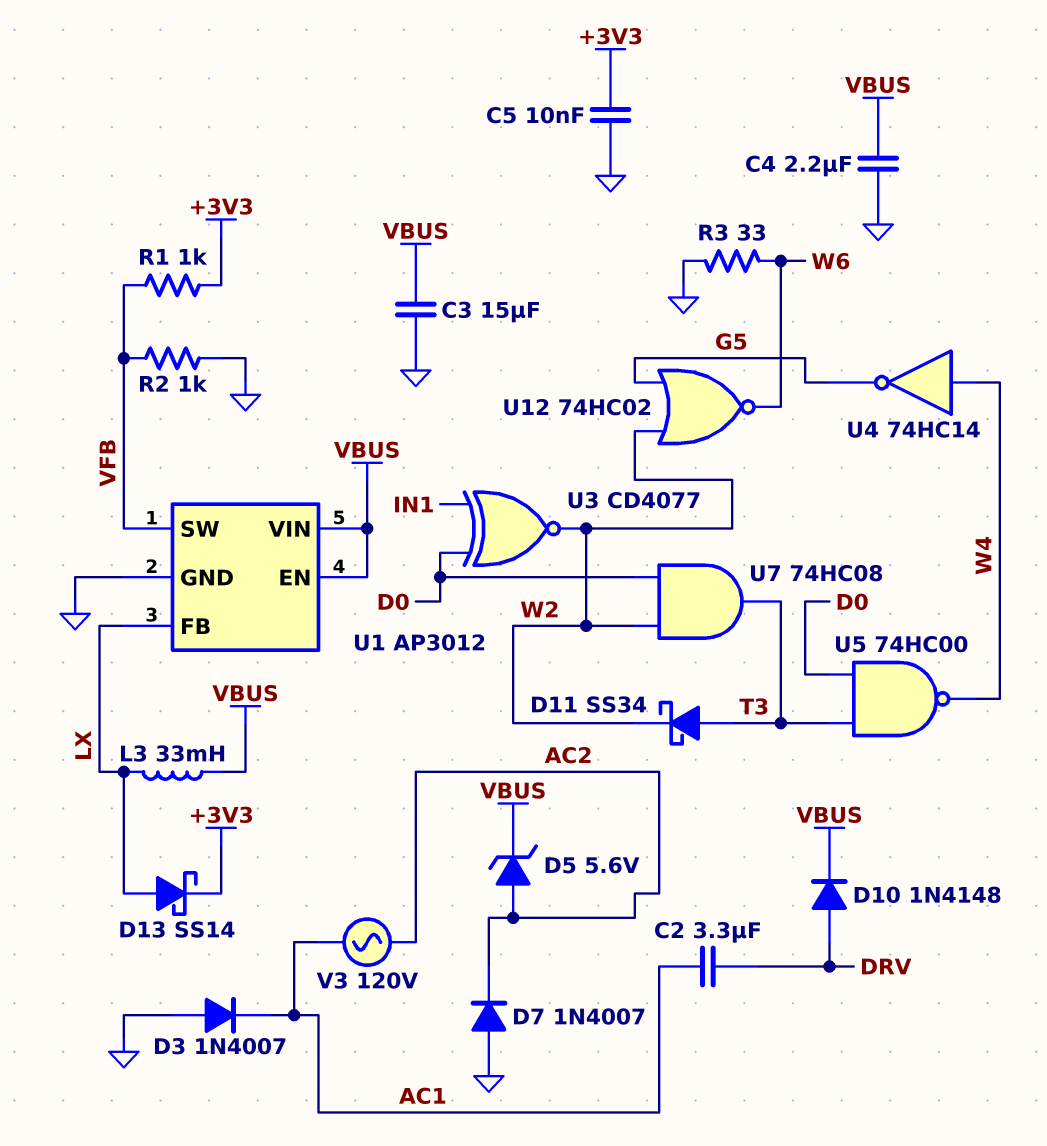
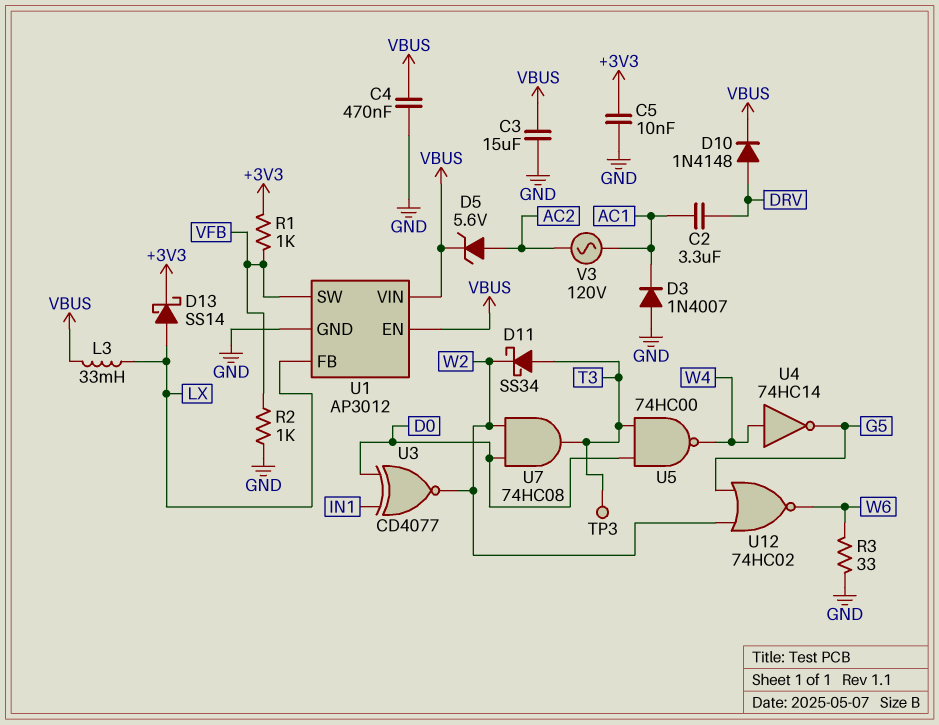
C4: 2.2uF (GND, VBUS) -> 470nF (GND, VBUS)
D7: diode 1N4007 (A GND, K AC2) -> none
TP3: none -> test point (T3)

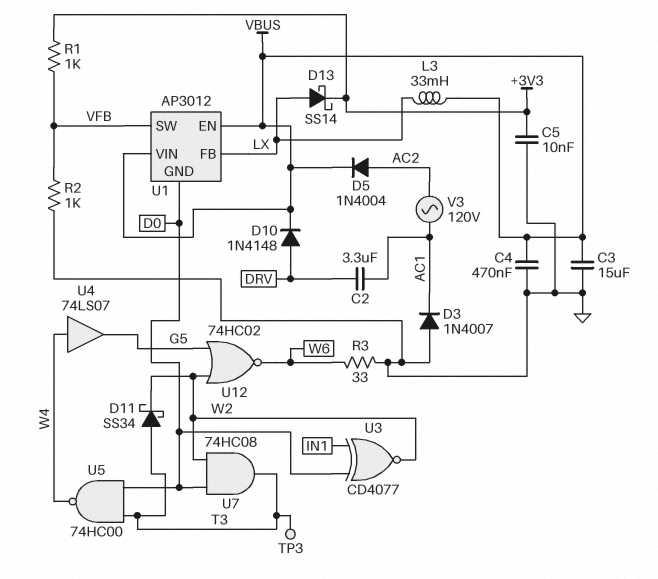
D5: zener 5.6V (A AC2, K VBUS) -> diode 1N4004 (A AC2, K VBUS)
U1 pin GND: GND -> D0
U4: NOT 74HC14 (in W4, out G5) -> buffer 74LS07 (in W4, out G5)

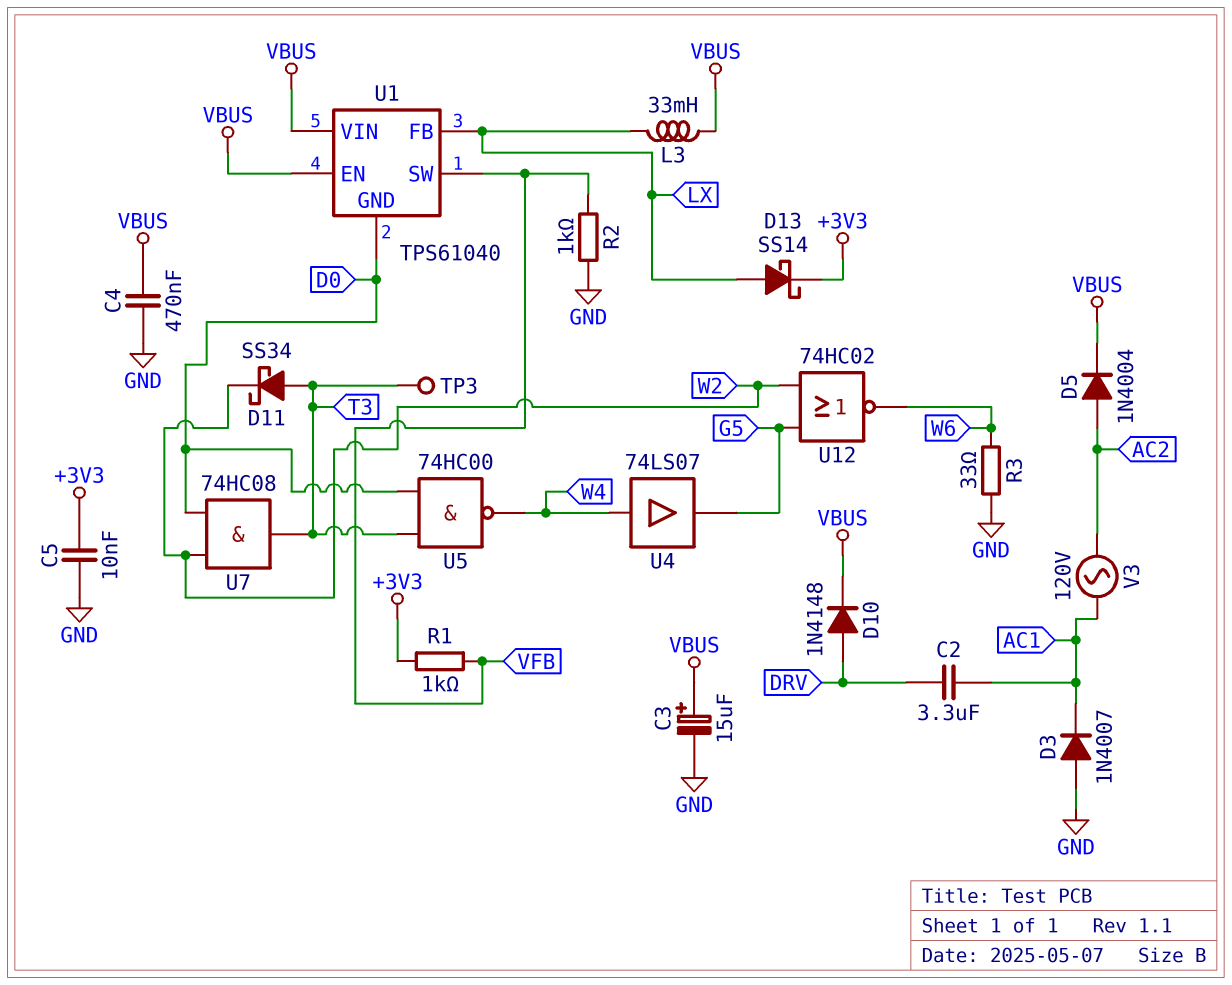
C3: 15uF (GND, VBUS) -> 15uF (plus VBUS, minus GND)
U1: AP3012 -> TPS61040
U3: XNOR CD4077 (in D0, in IN1, out W2) -> none

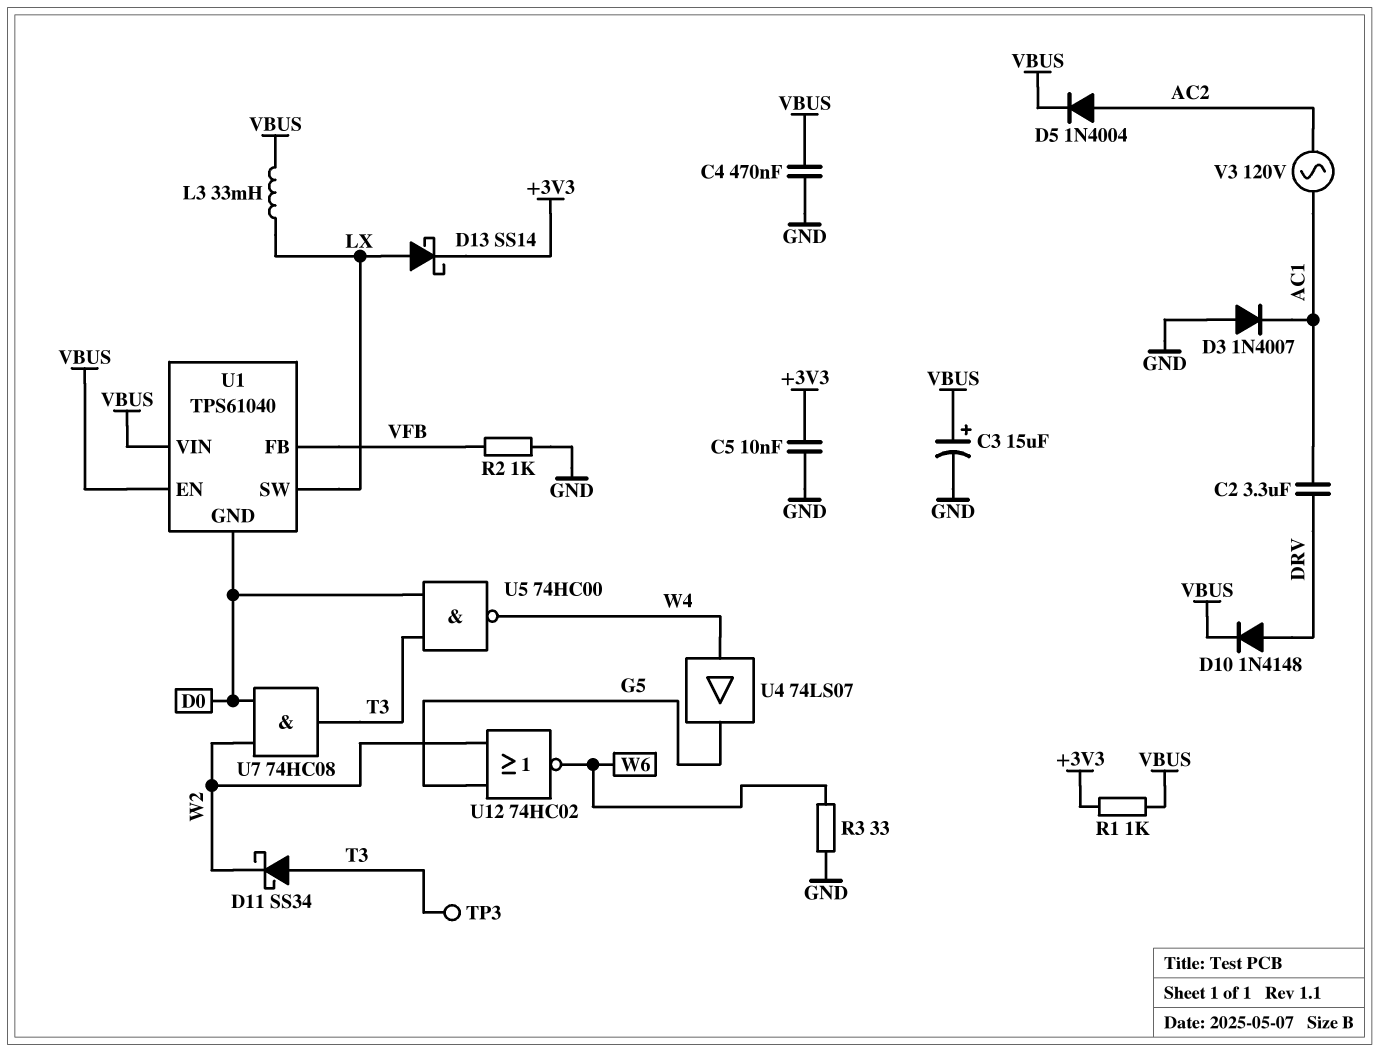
R1: 1k (+3V3, VFB) -> 1k (+3V3, VBUS)
U1 pin FB: LX -> VFB
U1 pin SW: VFB -> LX

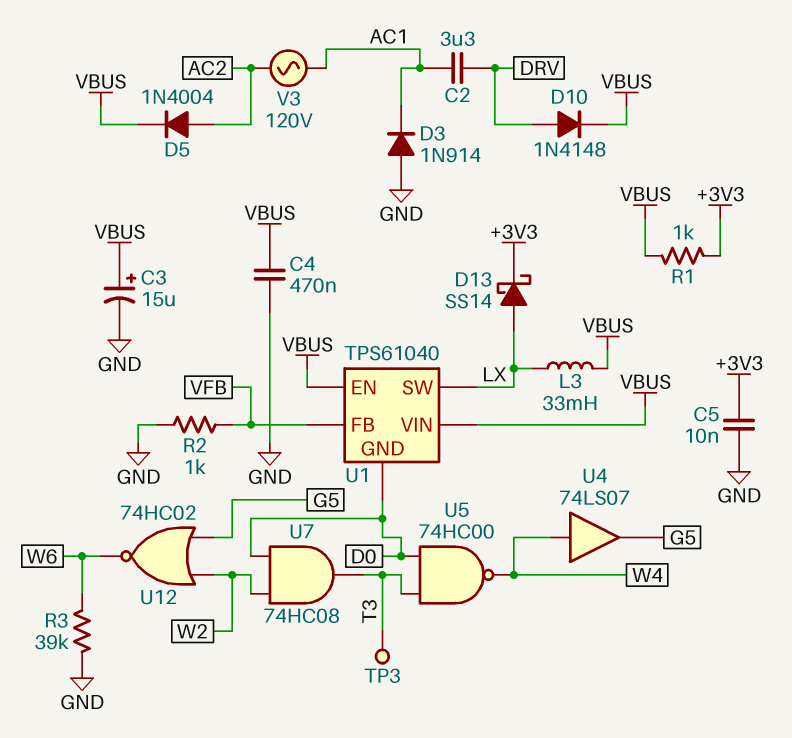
D3: diode 1N4007 (A GND, K AC1) -> diode 1N914 (A GND, K AC1)
D11: schottky SS34 (A T3, K W2) -> none
R3: 33 (GND, W6) -> 39k (GND, W6)

